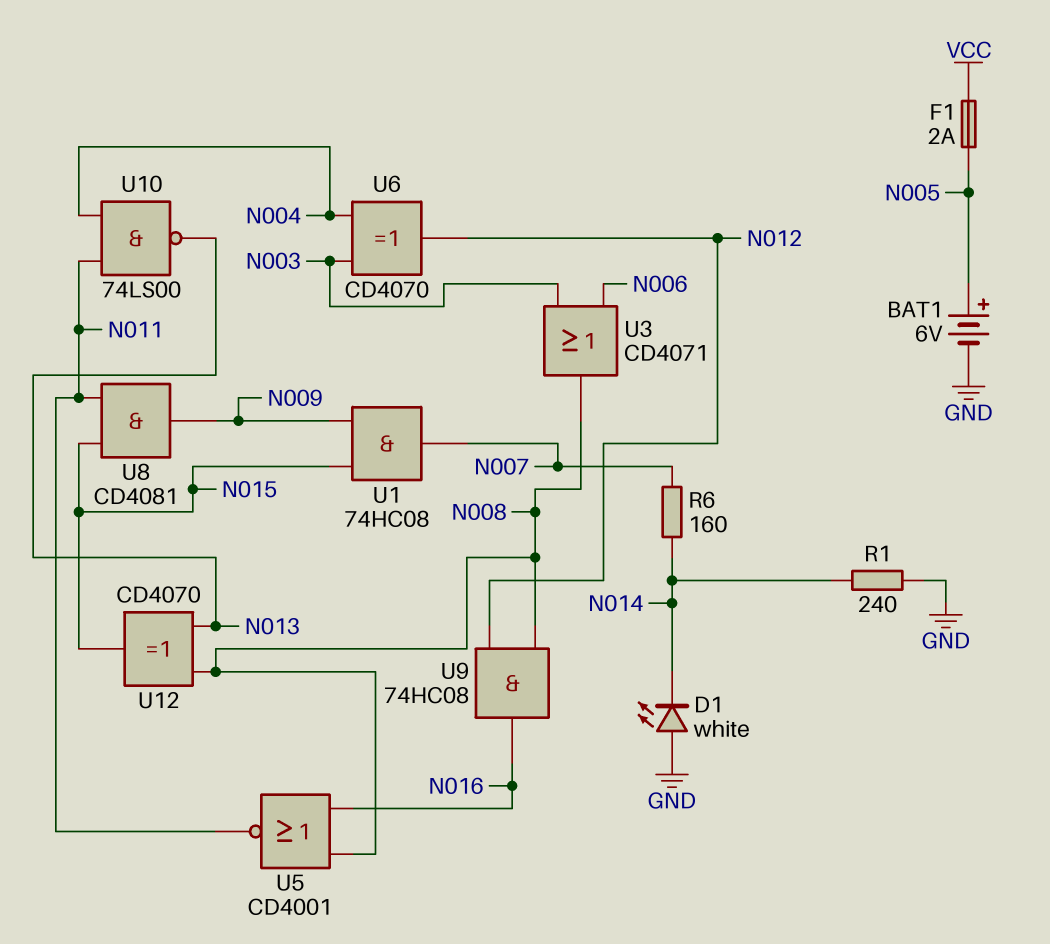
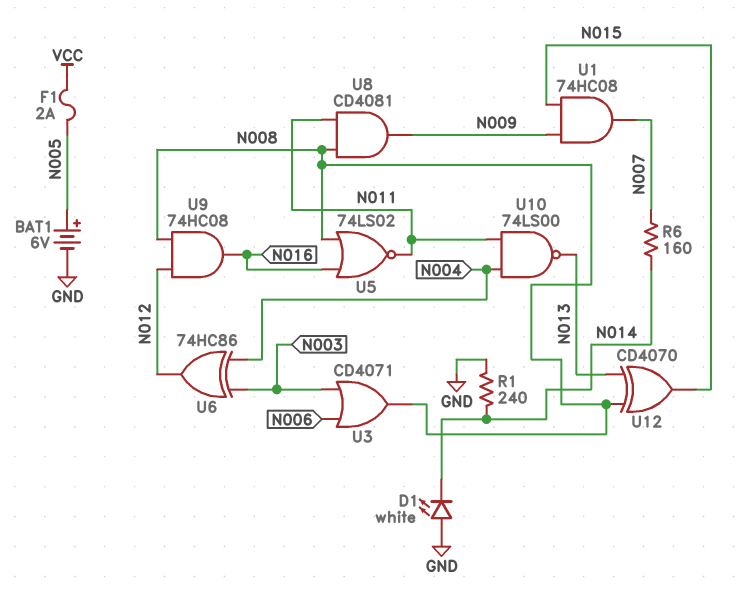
U5: NOR CD4001 (in N008, in N016, out N011) -> NOR 74LS02 (in N008, in N016, out N011)
U6: XOR CD4070 (in N003, in N004, out N012) -> XOR 74HC86 (in N003, in N004, out N012)
U8: AND CD4081 (in N011, in N015, out N009) -> AND CD4081 (in N008, in N011, out N009)

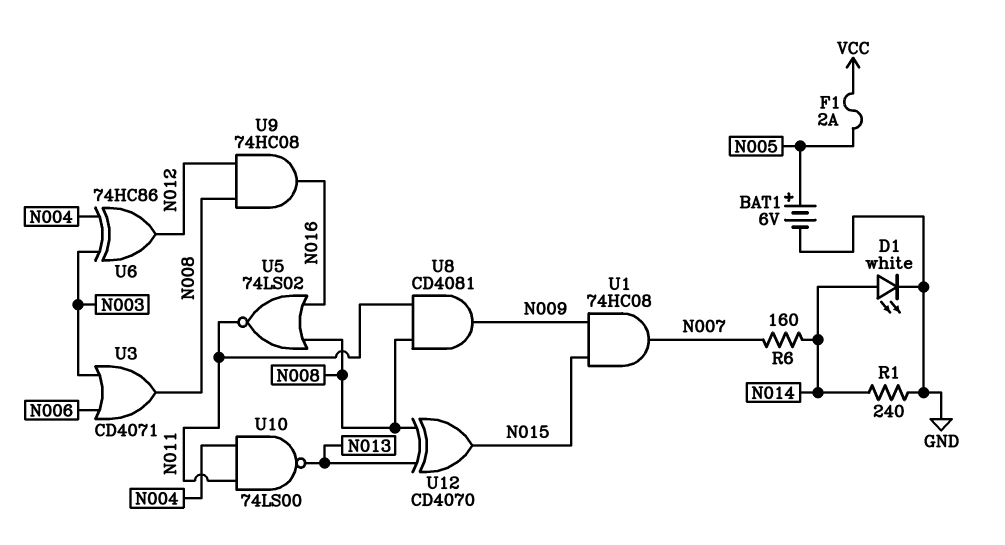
D1: LED white (A GND, K N014) -> LED white (A N014, K GND)

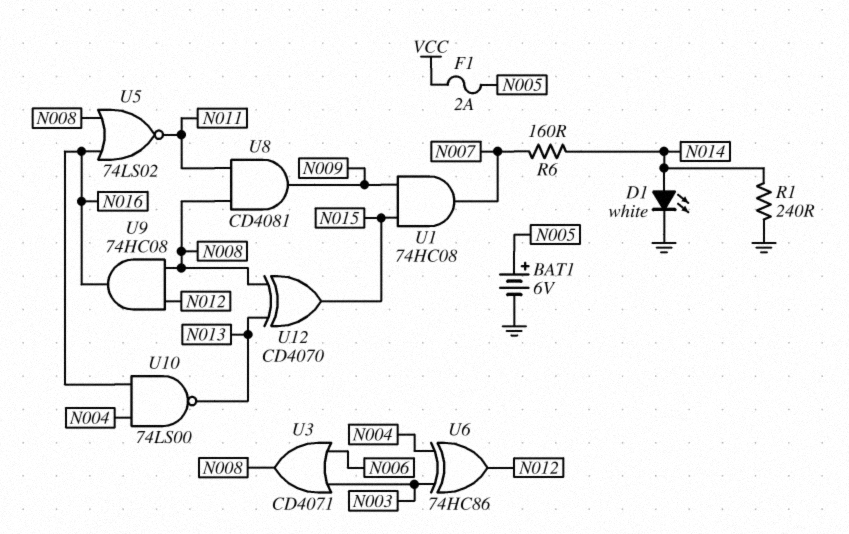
U10: NAND 74LS00 (in N004, in N011, out N013) -> NAND 74LS00 (in N004, in N016, out N013)

